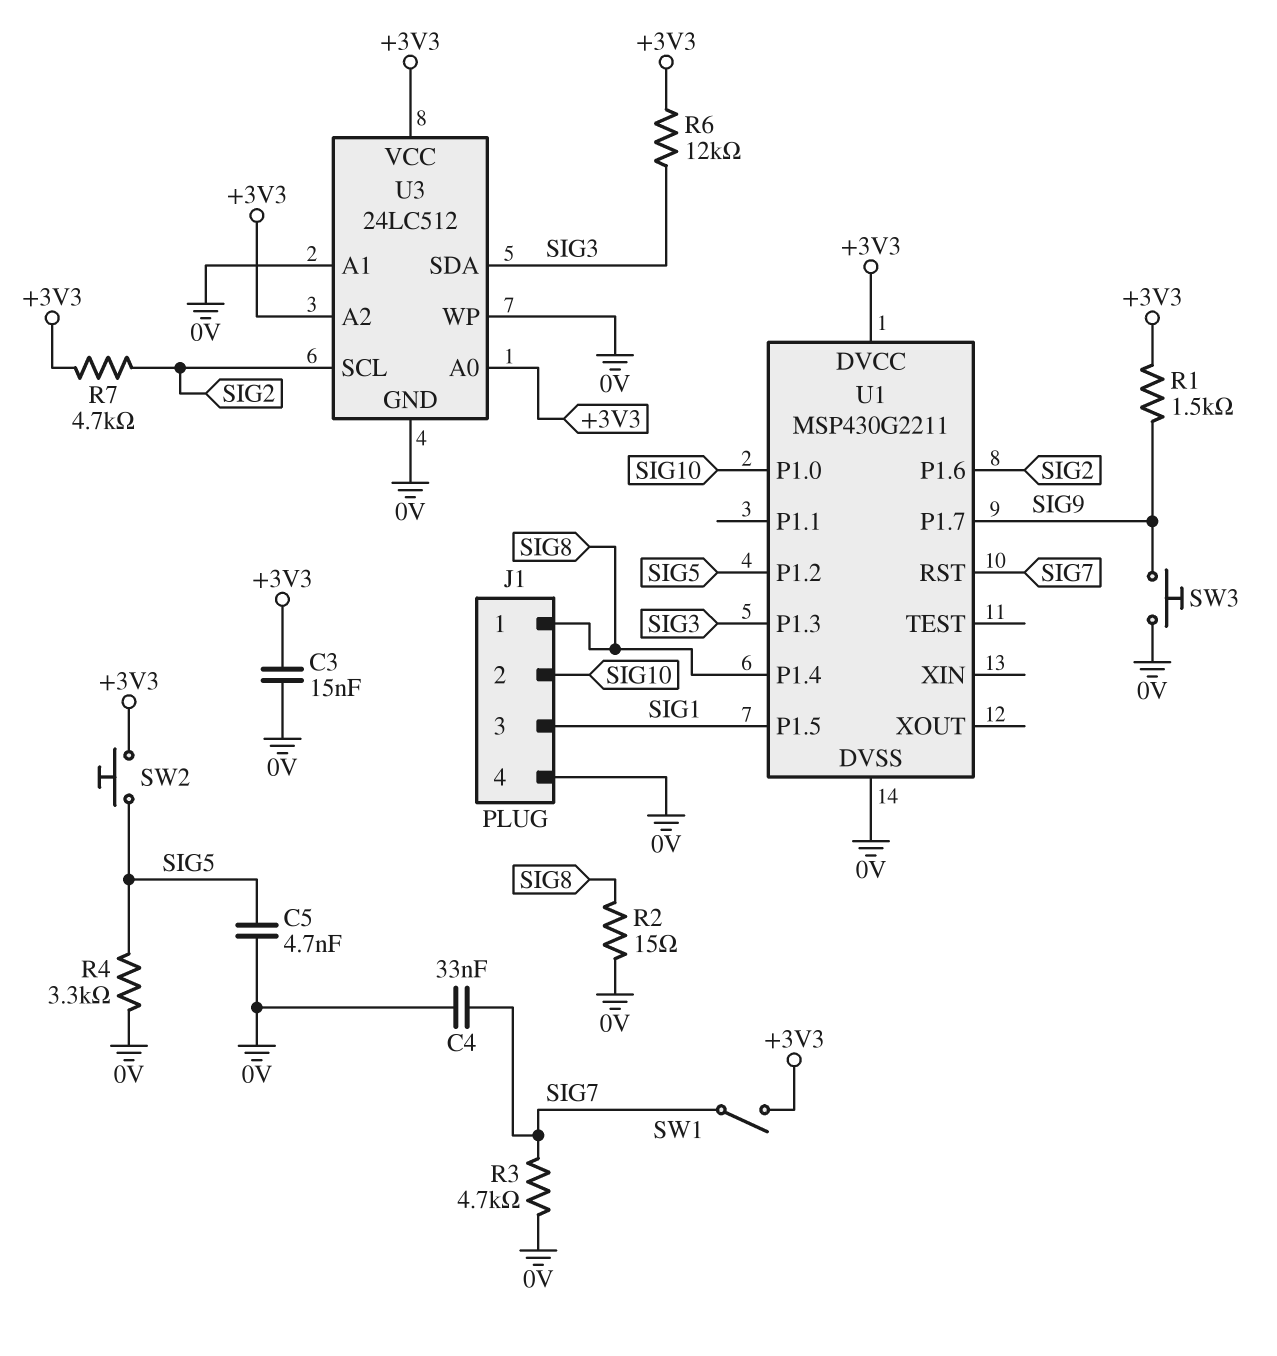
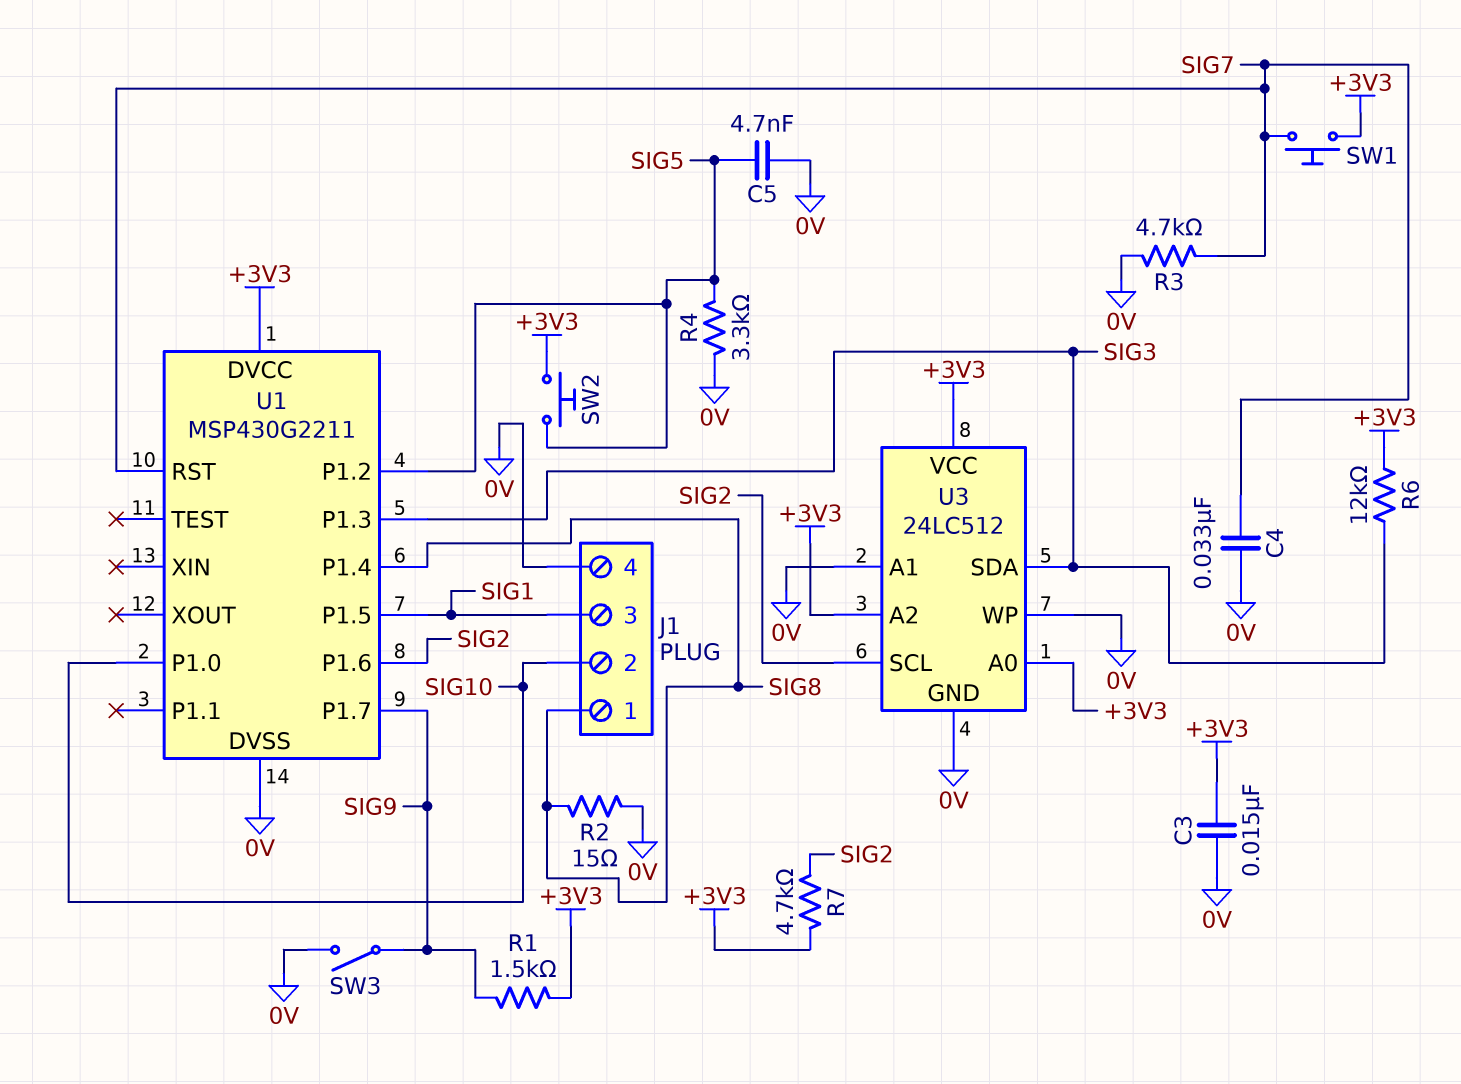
SW1: switch (+3V3, SIG7) -> button (+3V3, SIG7)
SW3: button (0V, SIG9) -> switch (0V, SIG9)

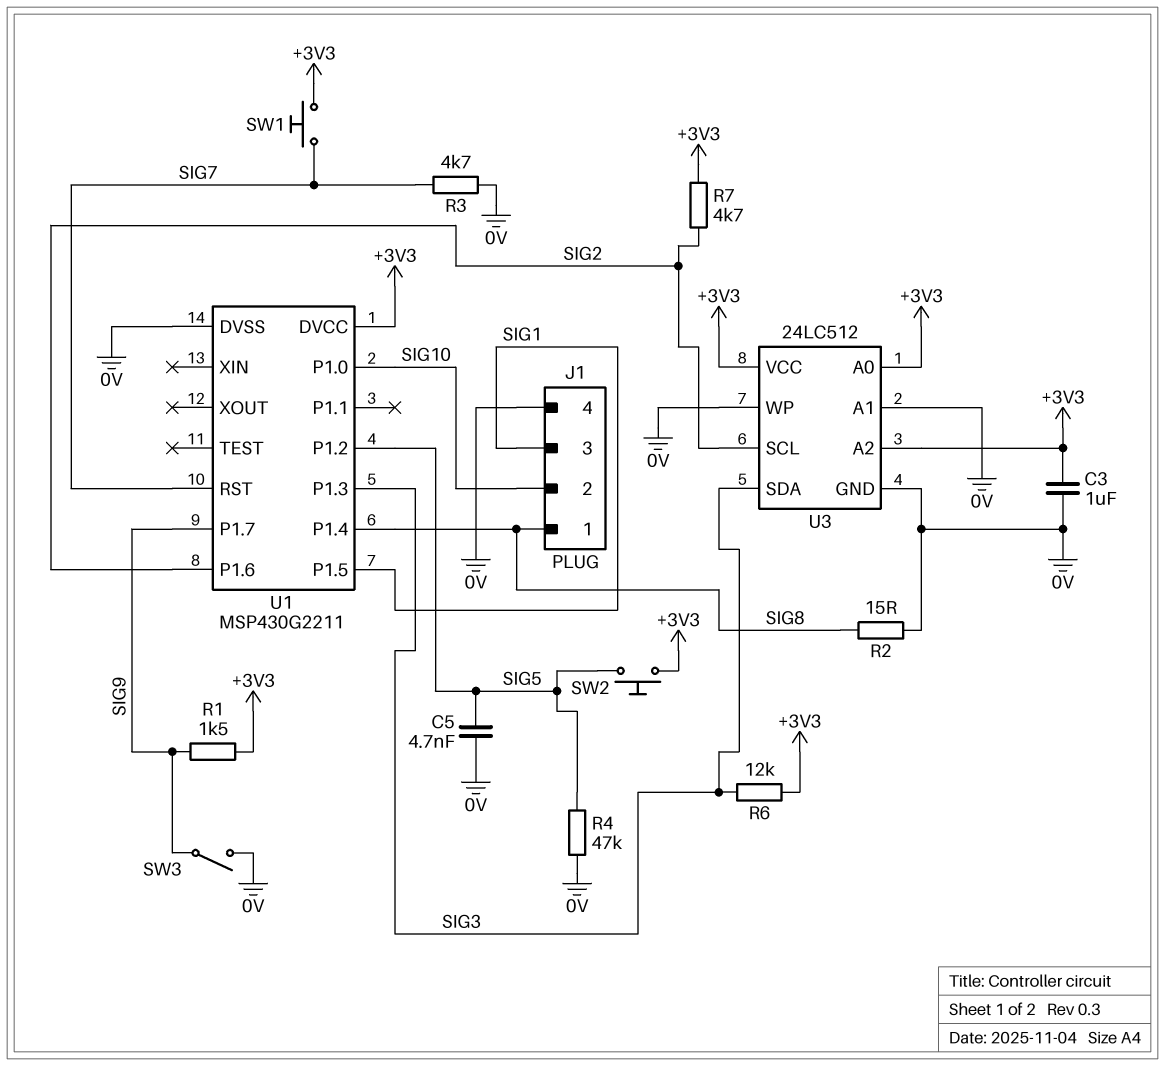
C3: 15nF (+3V3, 0V) -> 1uF (+3V3, 0V)
C4: 33nF (0V, SIG7) -> none
R4: 3.3k (0V, SIG5) -> 47k (0V, SIG5)

